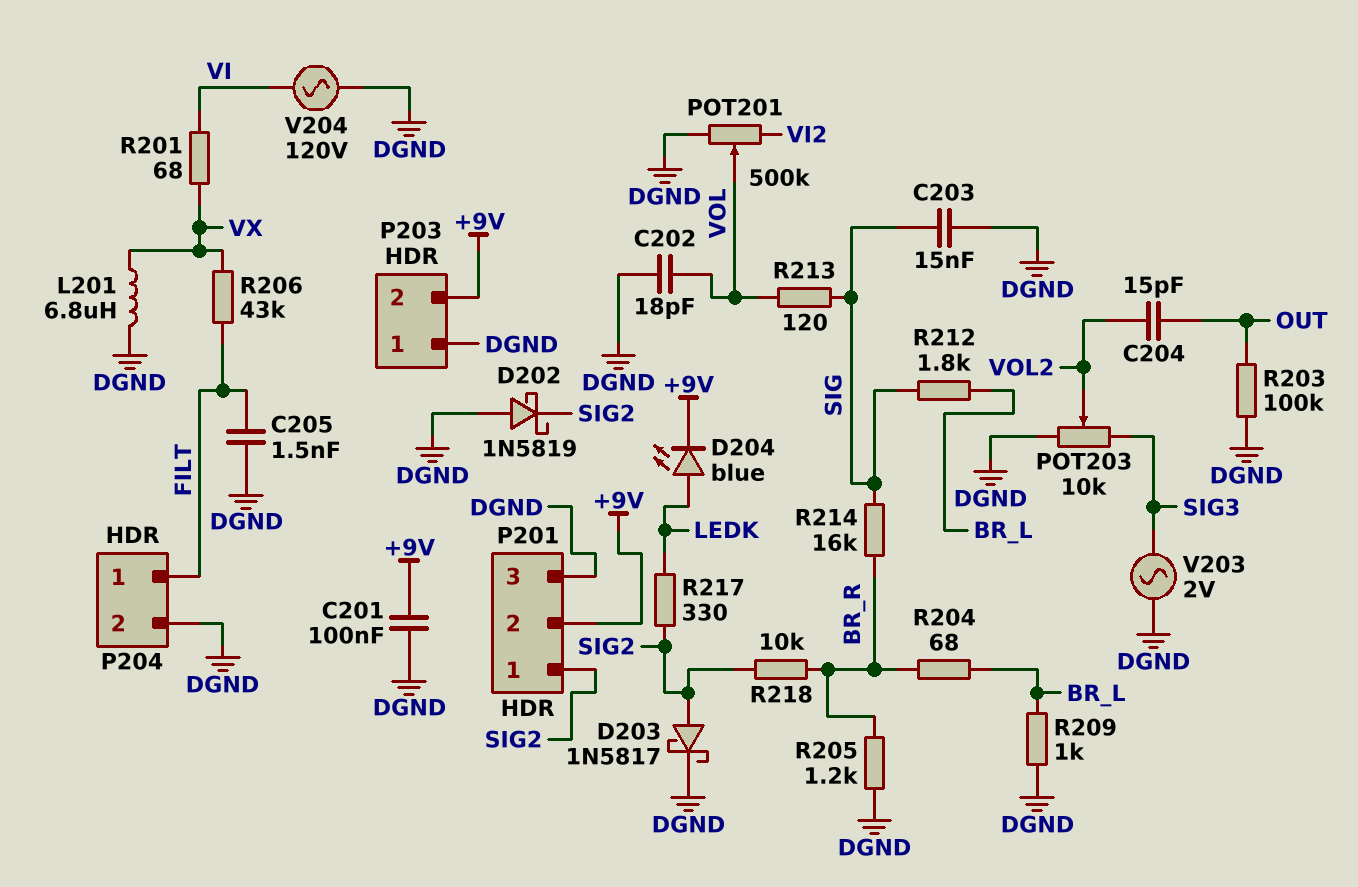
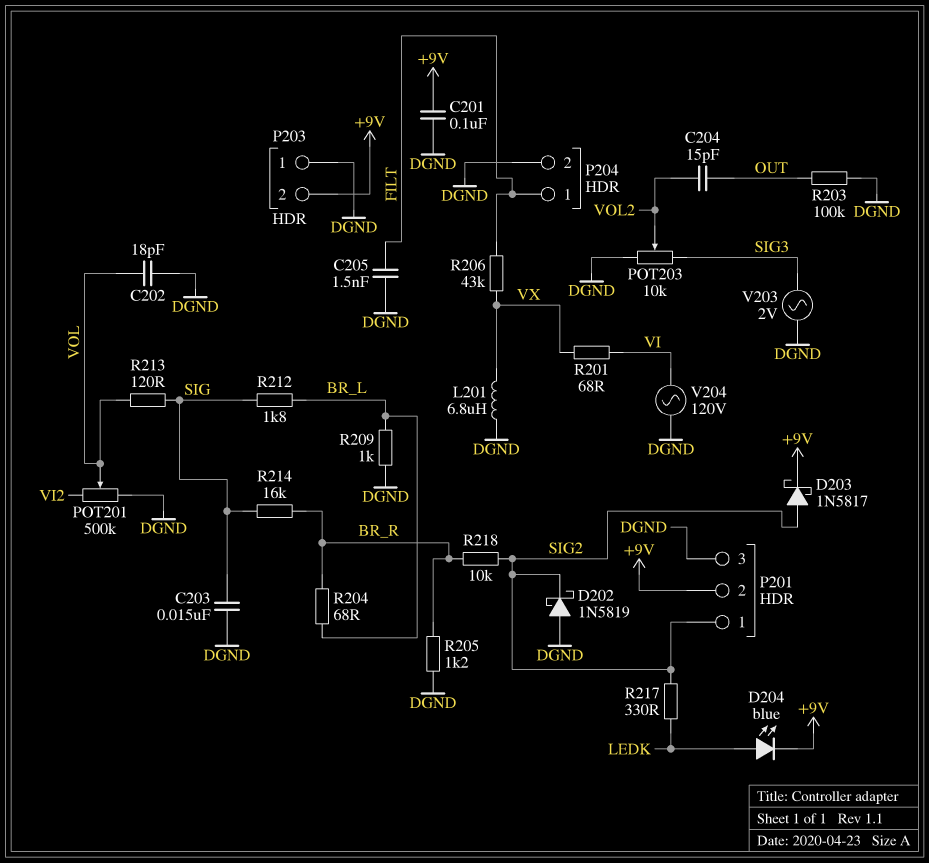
D203: schottky 1N5817 (A SIG2, K DGND) -> schottky 1N5817 (A SIG2, K +9V)

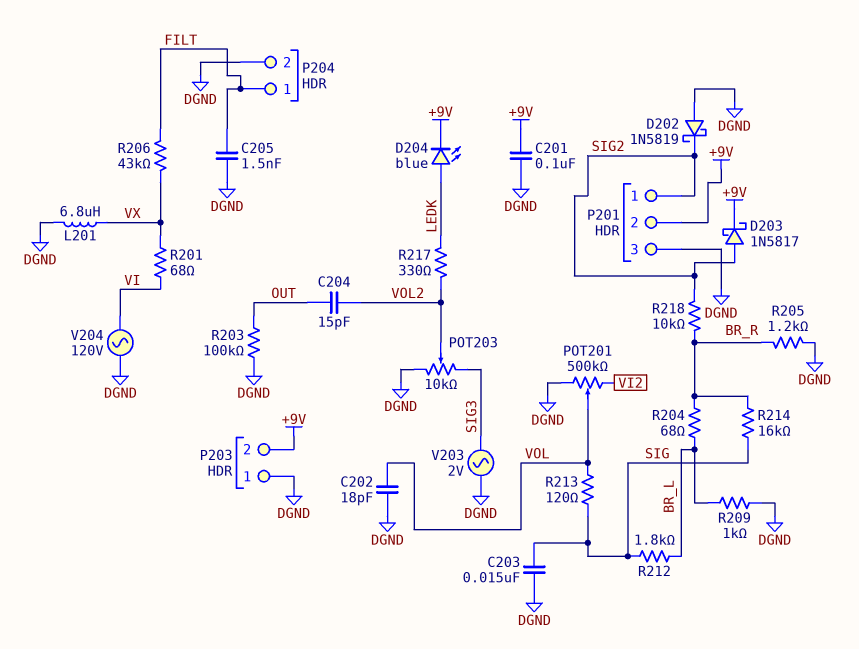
R217: 330 (LEDK, SIG2) -> 330 (LEDK, VOL2)

